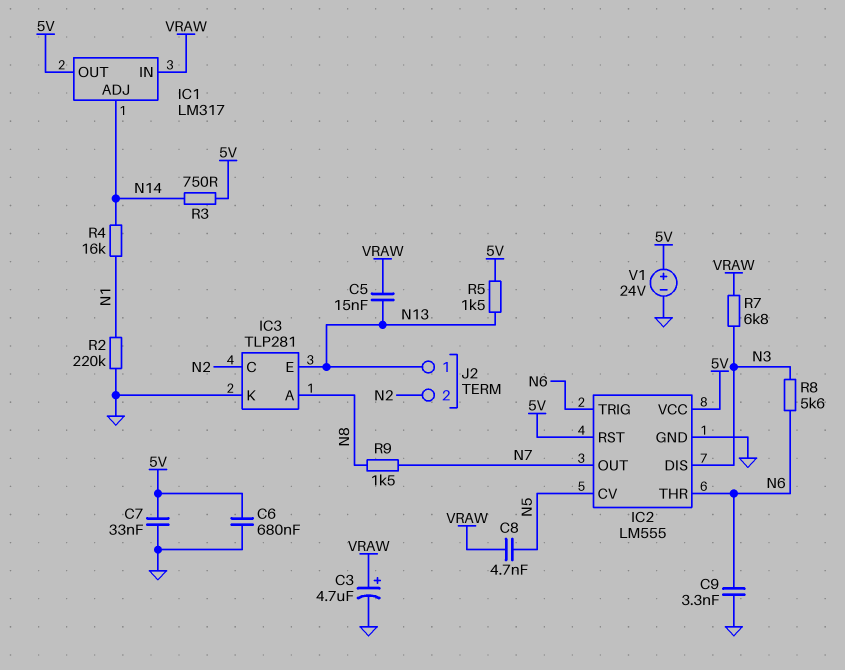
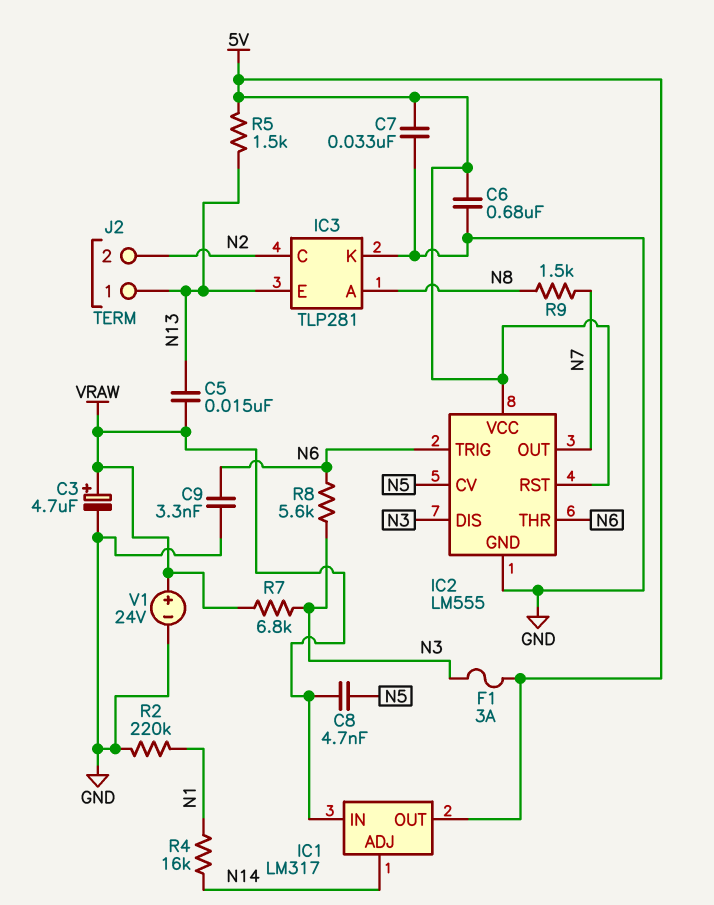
F1: none -> 3A (5V, N3)
R3: 750 (5V, N14) -> none
V1: 24V (plus 5V, minus GND) -> 24V (plus VRAW, minus GND)

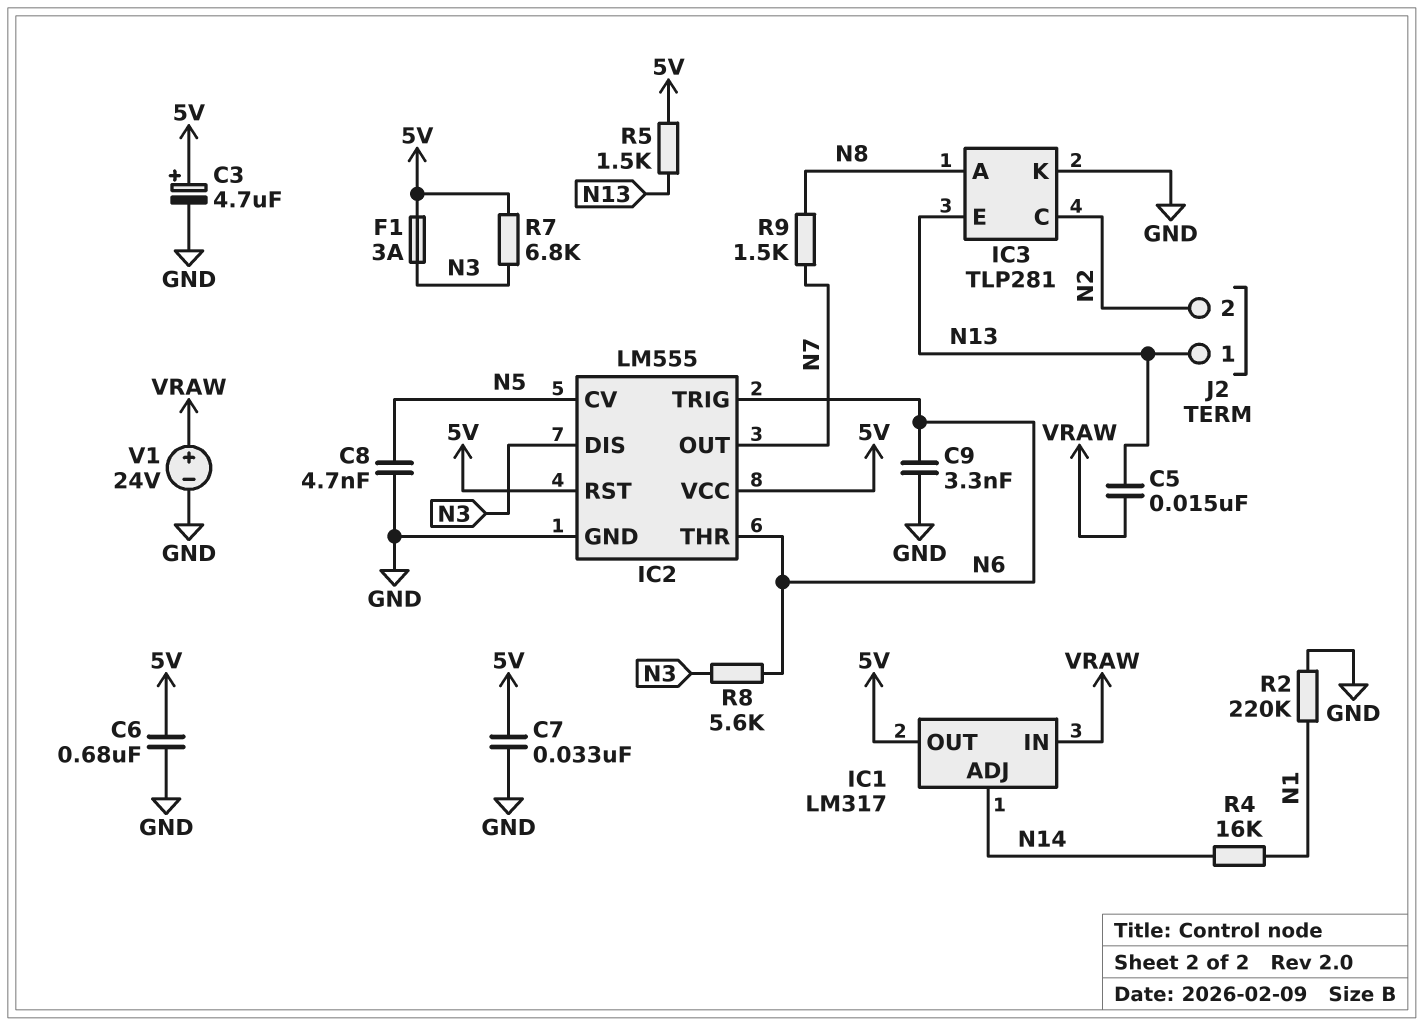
C3: 4.7uF (plus VRAW, minus GND) -> 4.7uF (plus 5V, minus GND)
C8: 4.7nF (N5, VRAW) -> 4.7nF (GND, N5)
R7: 6.8k (N3, VRAW) -> 6.8k (5V, N3)

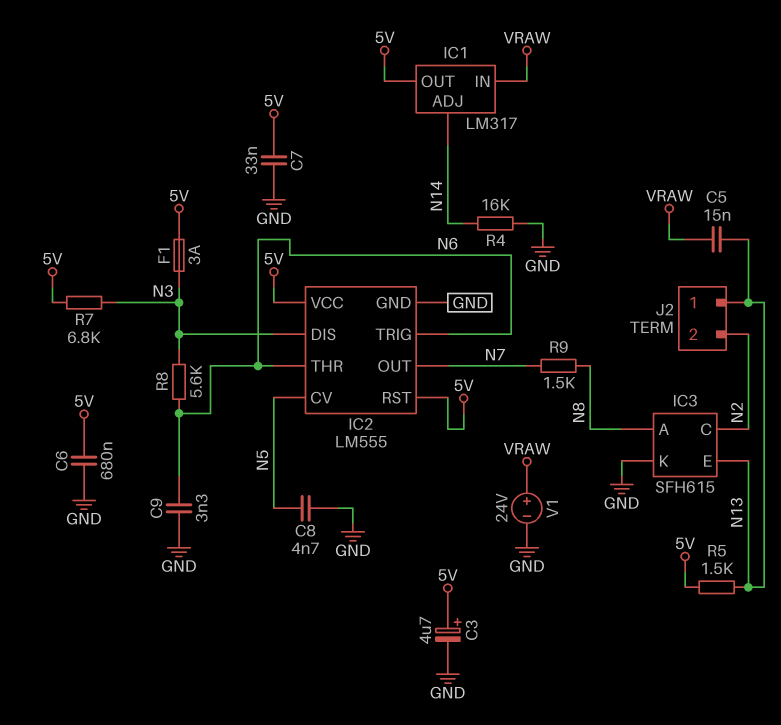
IC3: TLP281 -> SFH615
R2: 220k (GND, N1) -> none
R4: 16k (N1, N14) -> 16k (GND, N14)

